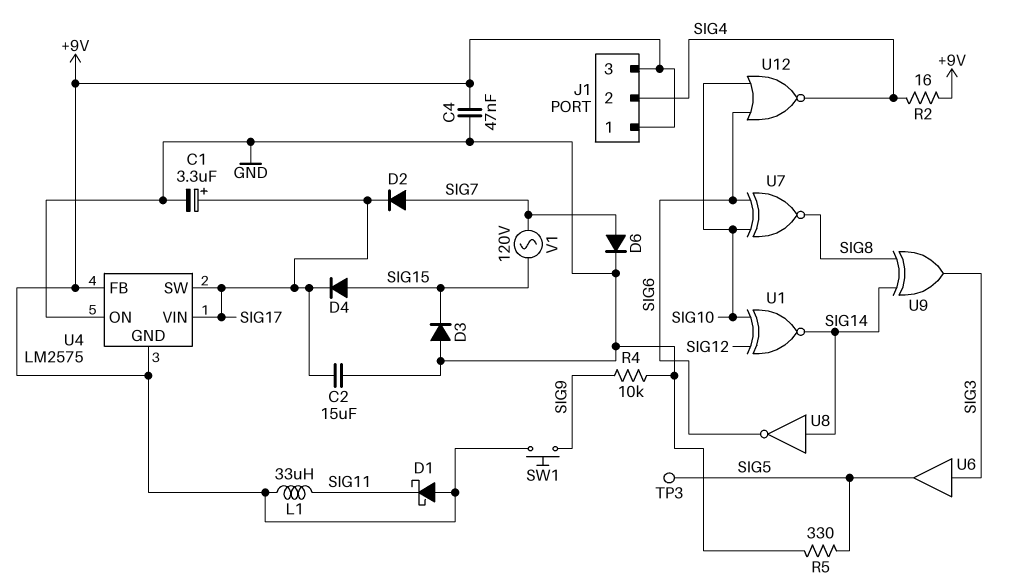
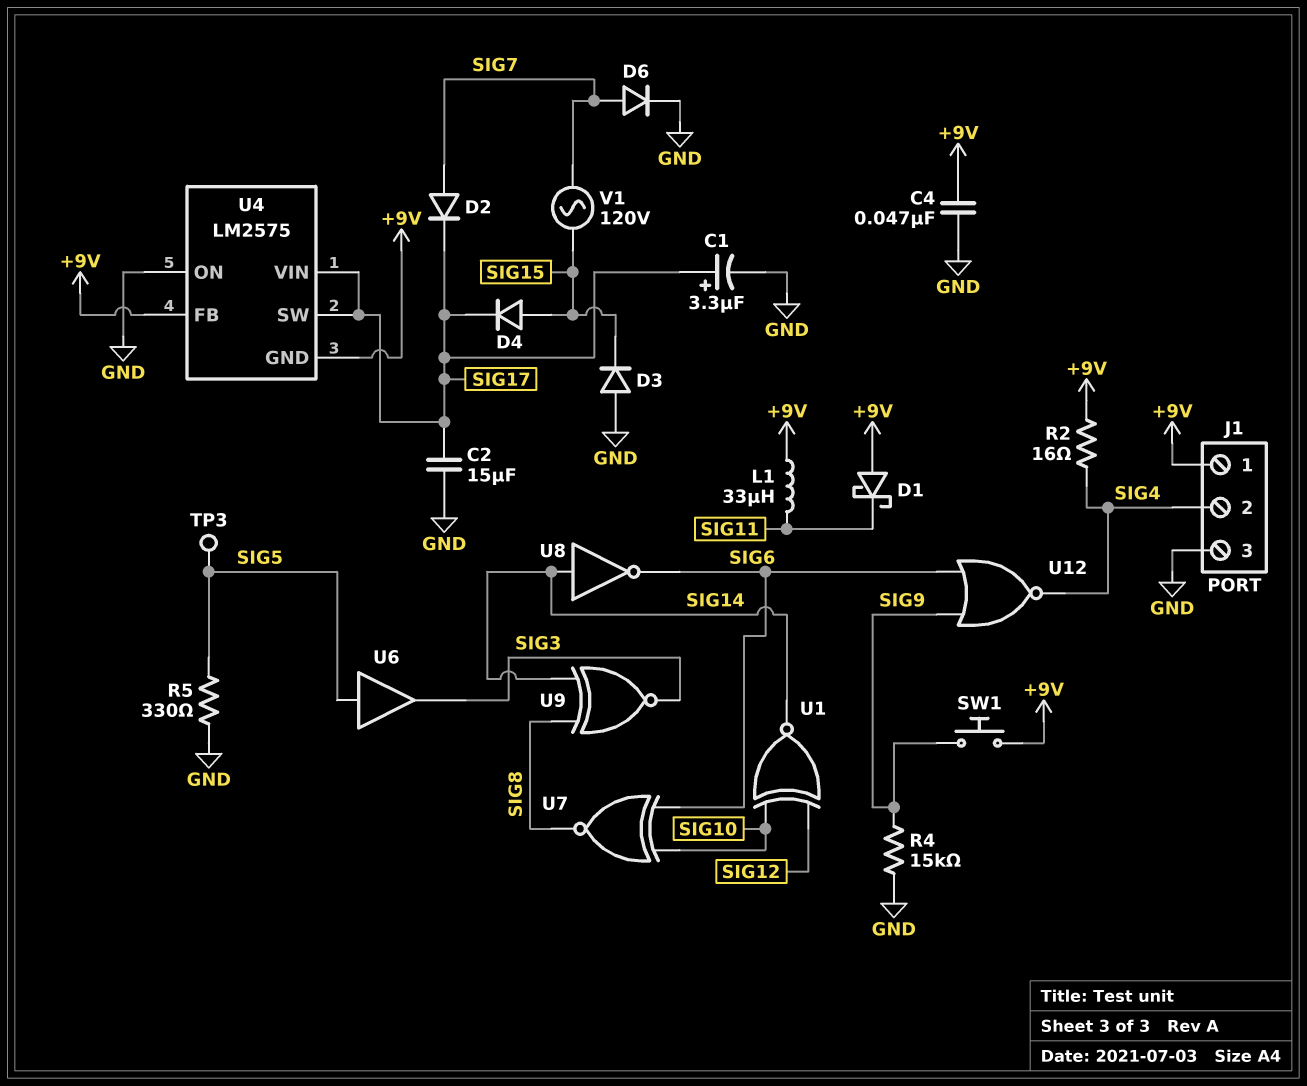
J1 pin 3: +9V -> GND
R4: 10k (GND, SIG9) -> 15k (GND, SIG9)
U6: buffer (in SIG3, out SIG5) -> buffer (in SIG5, out SIG3)
U9: XOR (in SIG8, in SIG14, out SIG3) -> XNOR (in SIG8, in SIG14, out SIG3)
U12: NOR (in SIG6, in SIG10, out SIG4) -> NOR (in SIG6, in SIG9, out SIG4)

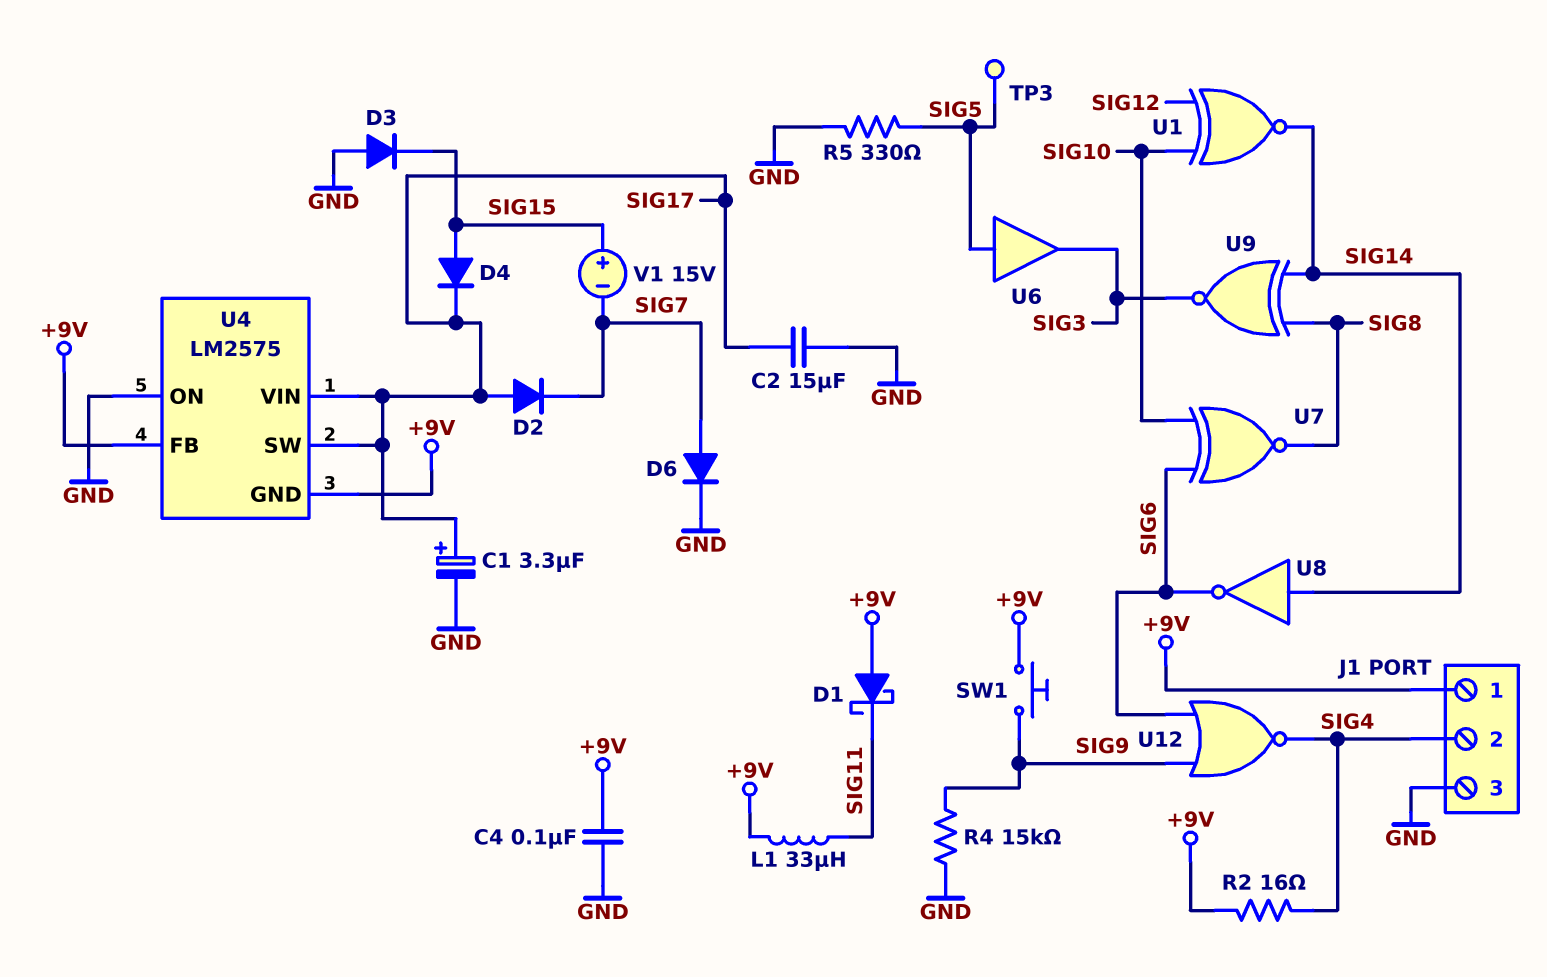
C4: 47nF (+9V, GND) -> 100nF (+9V, GND)
D2: diode (A SIG7, K SIG17) -> diode (A SIG17, K SIG7)
V1: AC 120V (SIG7, SIG15) -> 15V (plus SIG15, minus SIG7)

